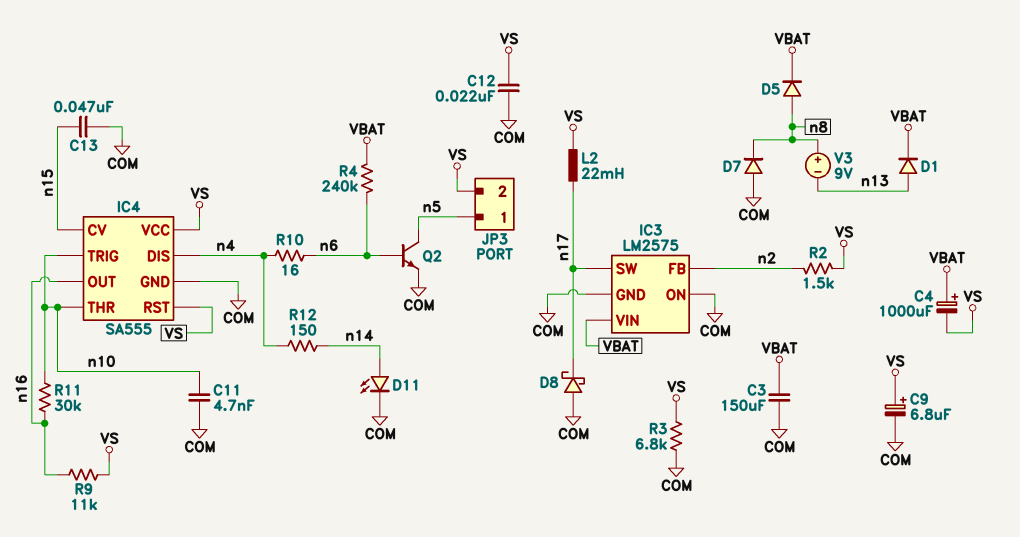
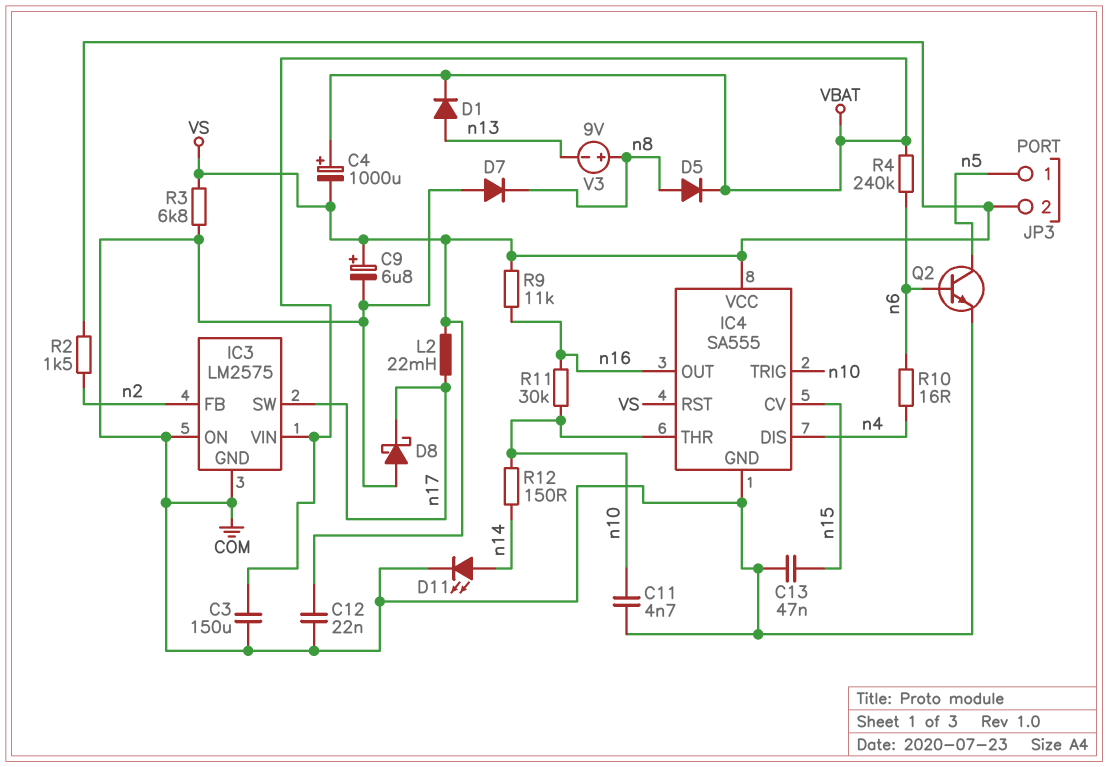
R12: 150 (n4, n14) -> 150 (n10, n14)

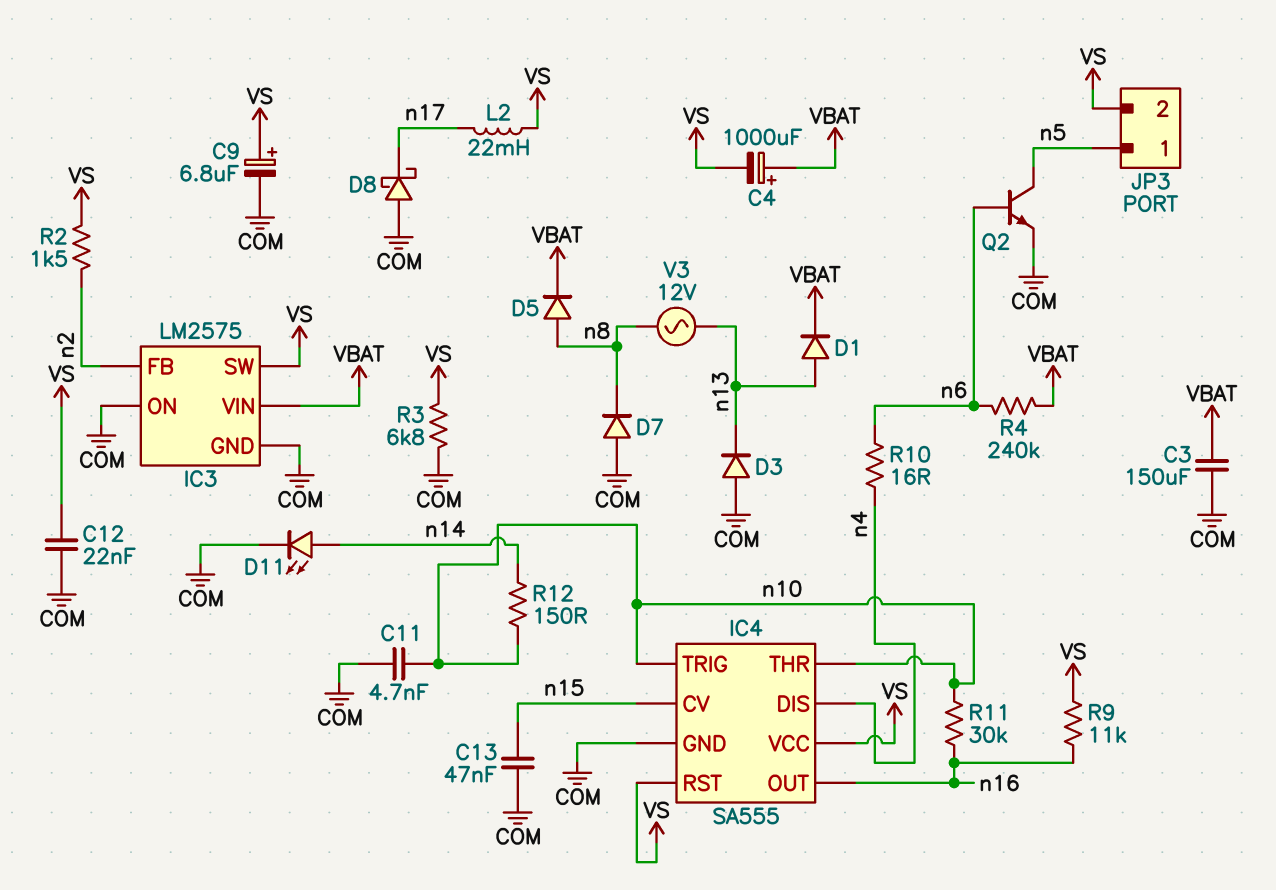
D3: none -> diode (A COM, K n13)
IC3 pin SW: n17 -> VS
V3: 9V (plus n8, minus n13) -> AC 12V (n8, n13)

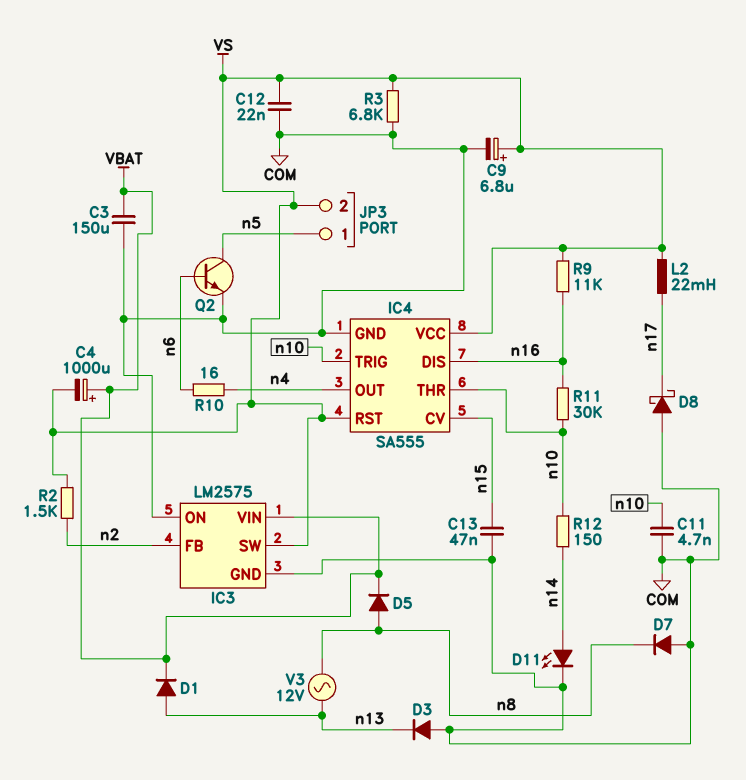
IC4 pin DIS: n4 -> n16
IC4 pin OUT: n16 -> n4
R4: 240k (VBAT, n6) -> none

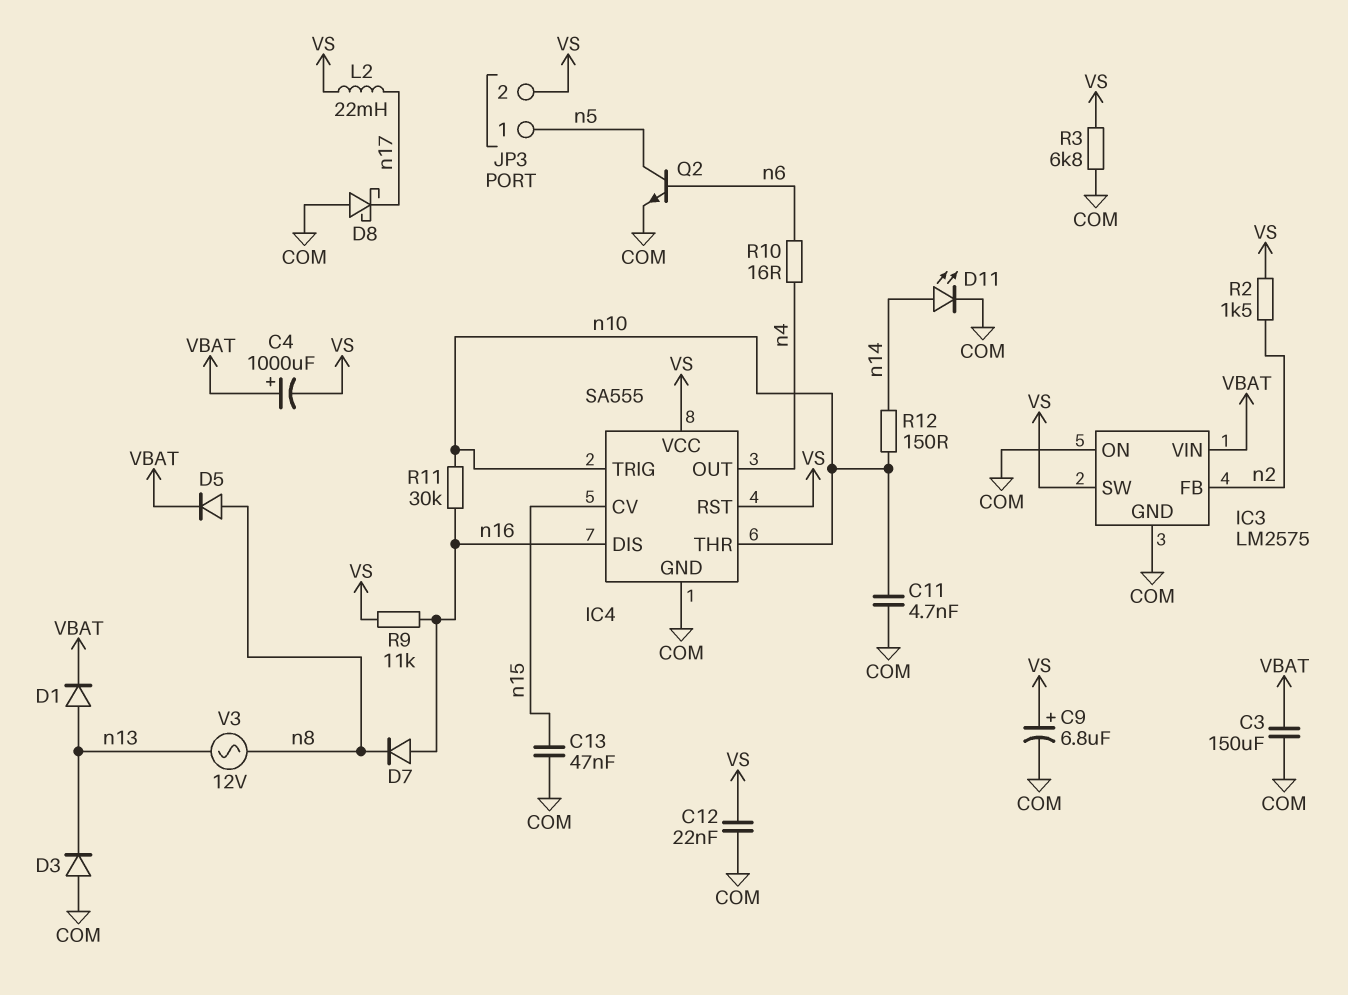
D7: diode (A COM, K n8) -> diode (A n16, K n8)

